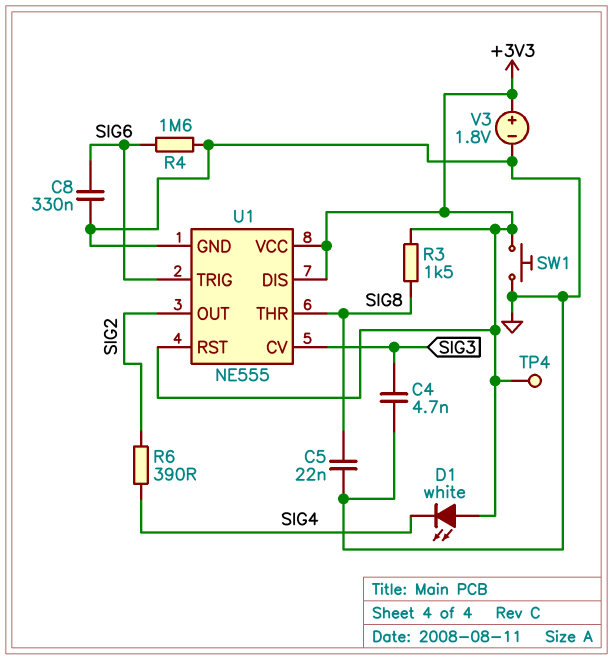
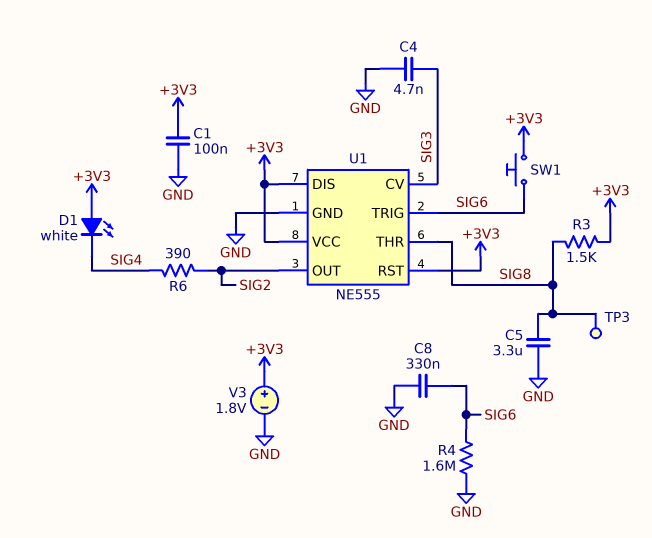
C1: none -> 100nF (+3V3, GND)
C5: 22nF (GND, SIG8) -> 3.3uF (GND, SIG8)
SW1: button (+3V3, GND) -> button (+3V3, SIG6)
TP3: none -> test point (SIG8)
TP4: test point (+3V3) -> none

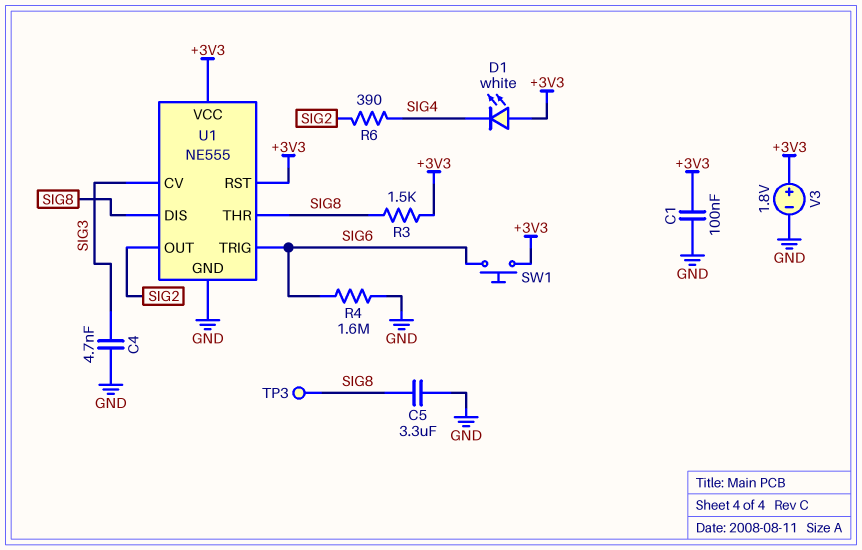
C8: 330nF (GND, SIG6) -> none
U1 pin DIS: +3V3 -> SIG8

